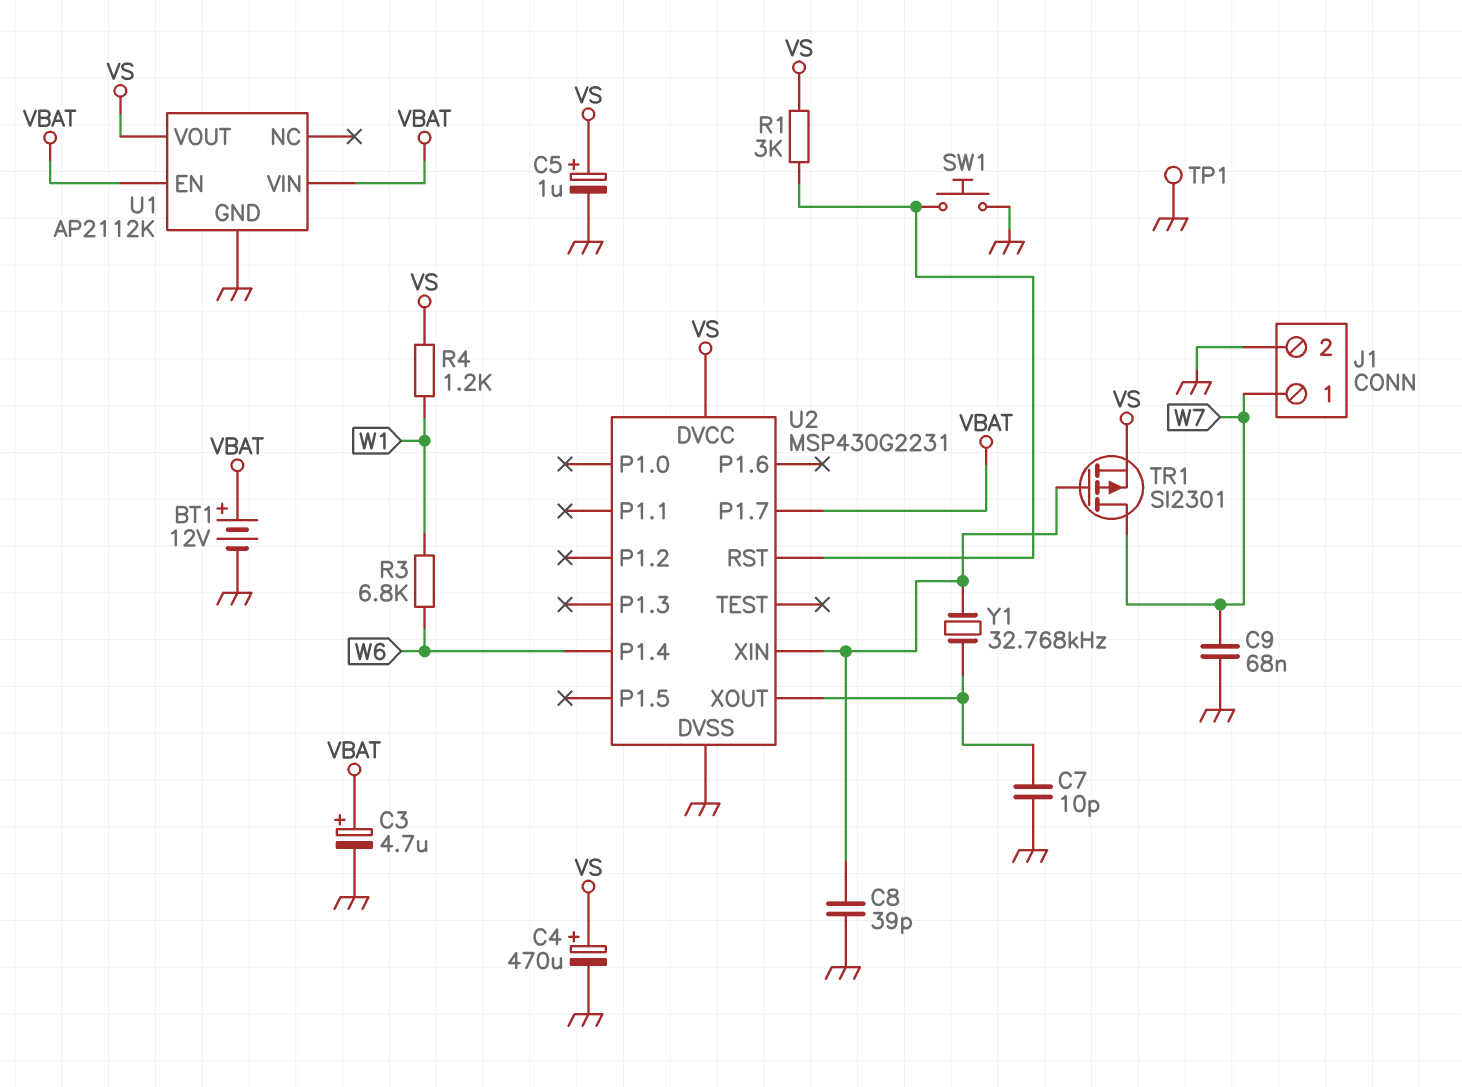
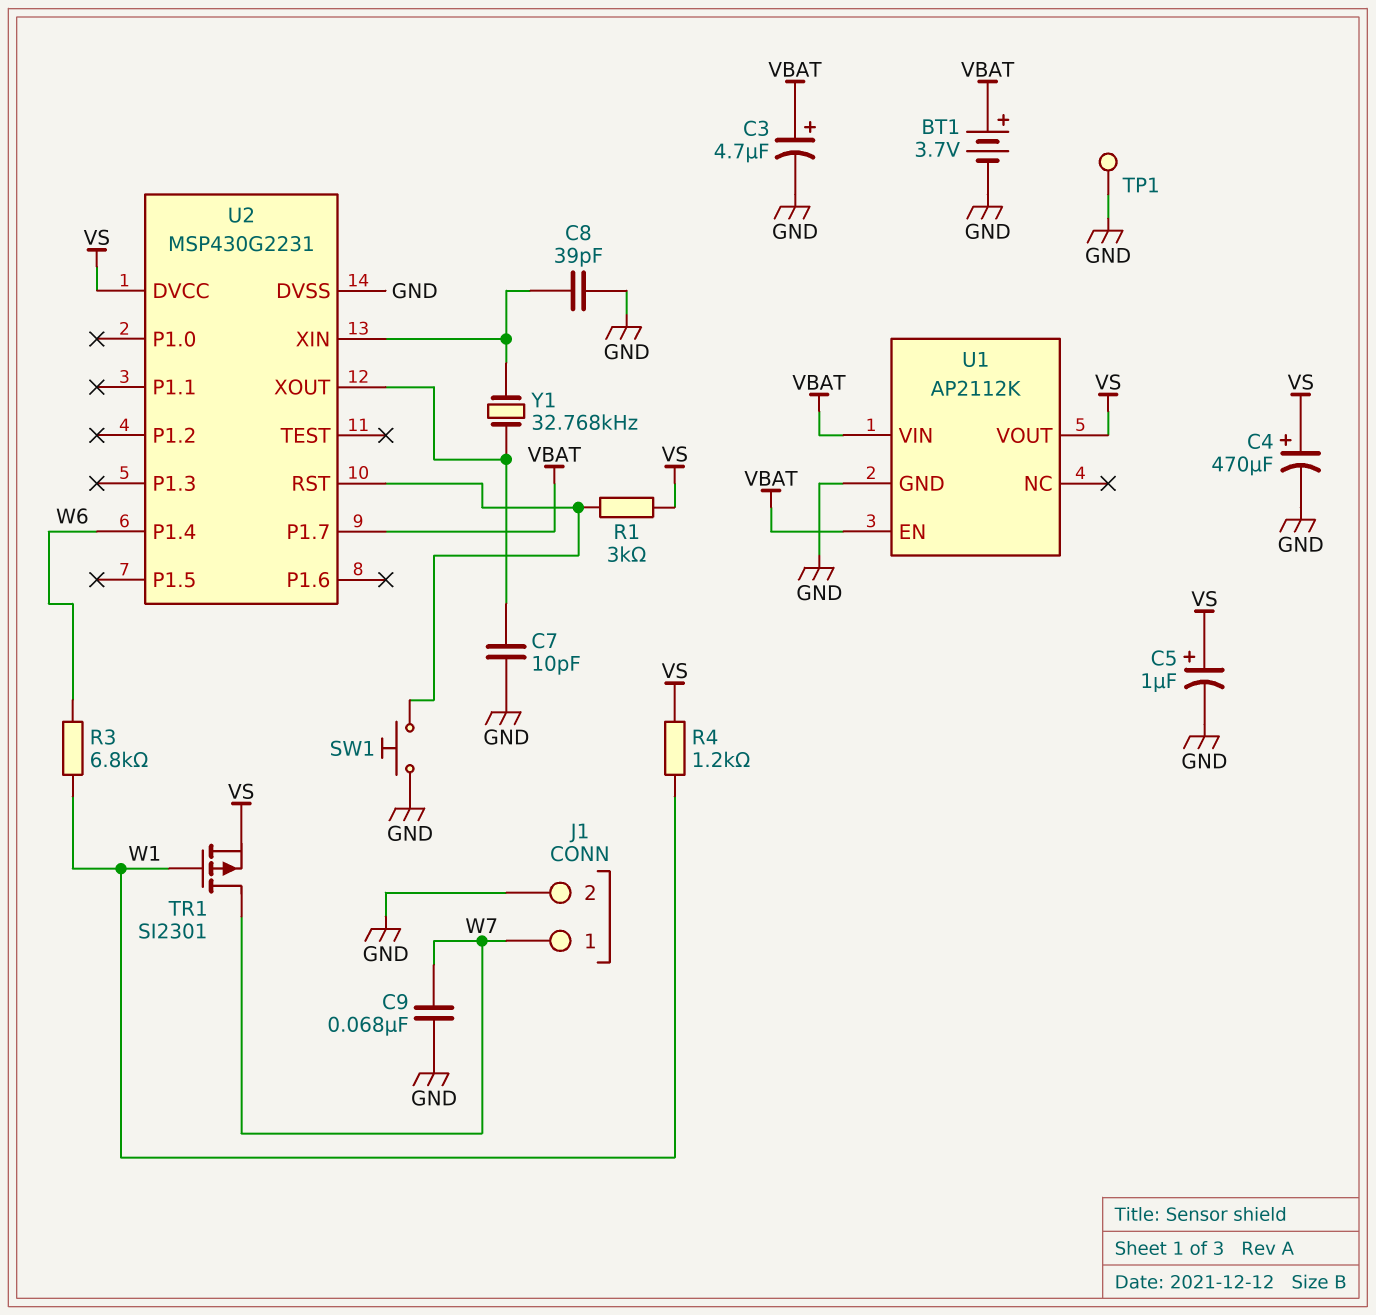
BT1: 12V (plus VBAT, minus GND) -> 3.7V (plus VBAT, minus GND)
TR1: PMOS SI2301 (G U2/XIN, D W7, S VS) -> PMOS SI2301 (G W1, D W7, S VS)

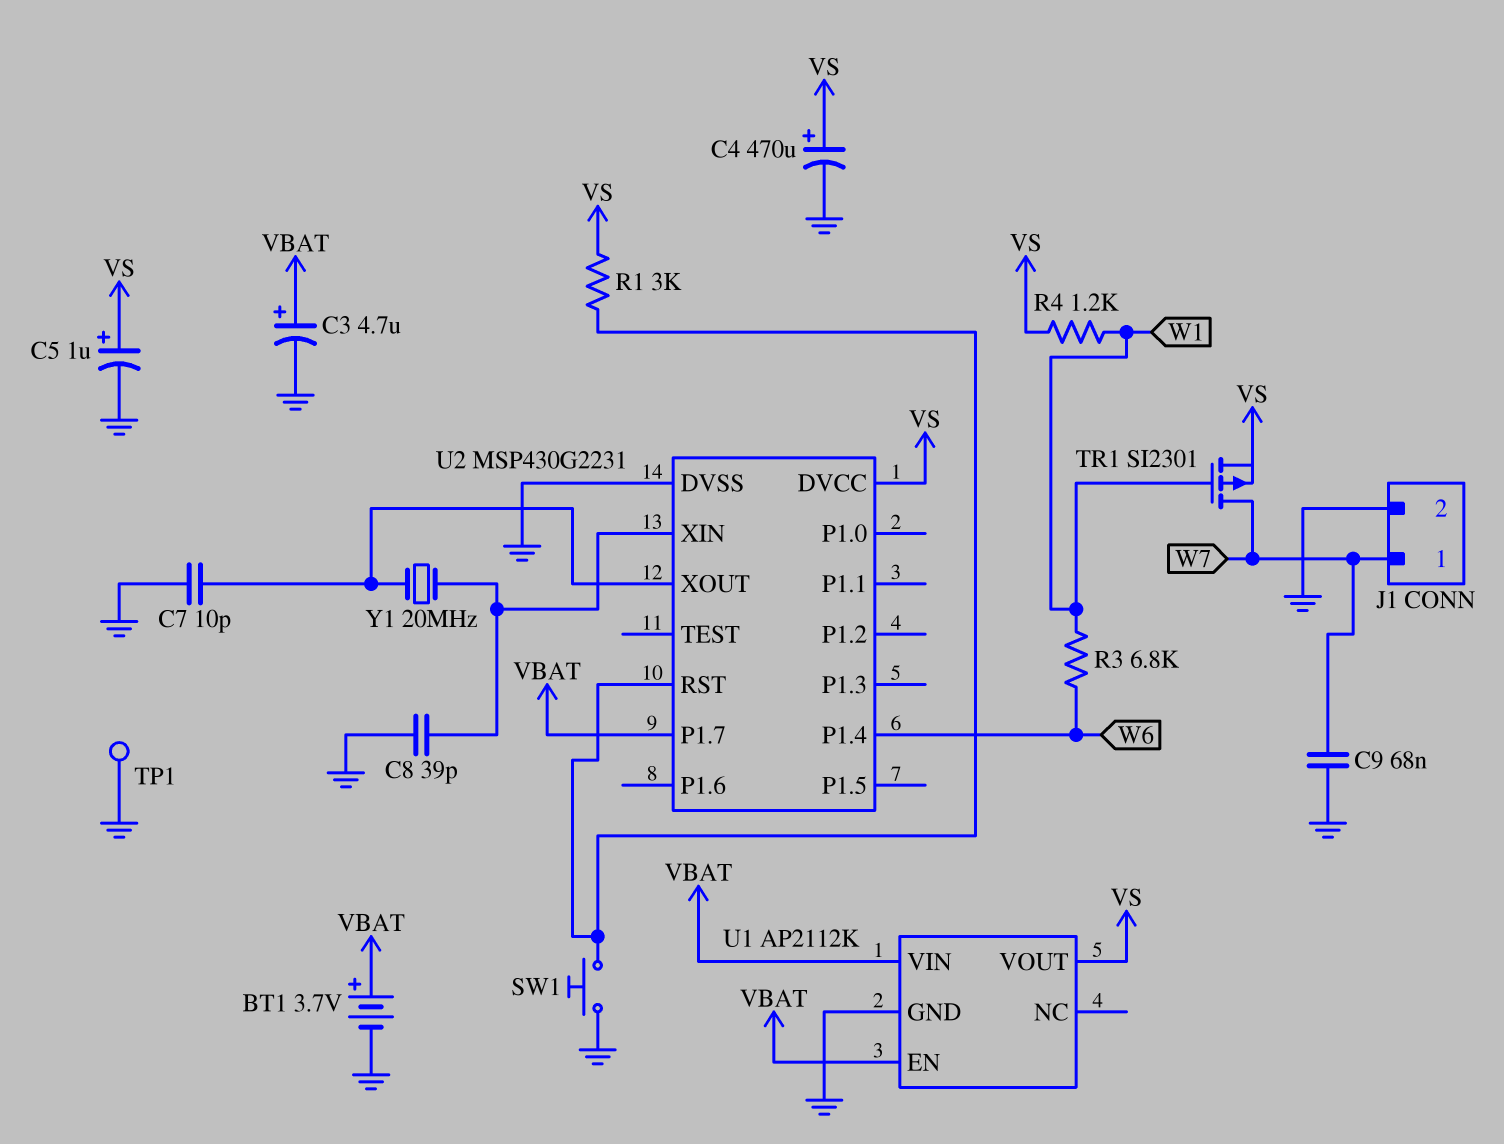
Y1: 32.768kHz (U2/XIN, U2/XOUT) -> 20MHz (U2/XIN, U2/XOUT)

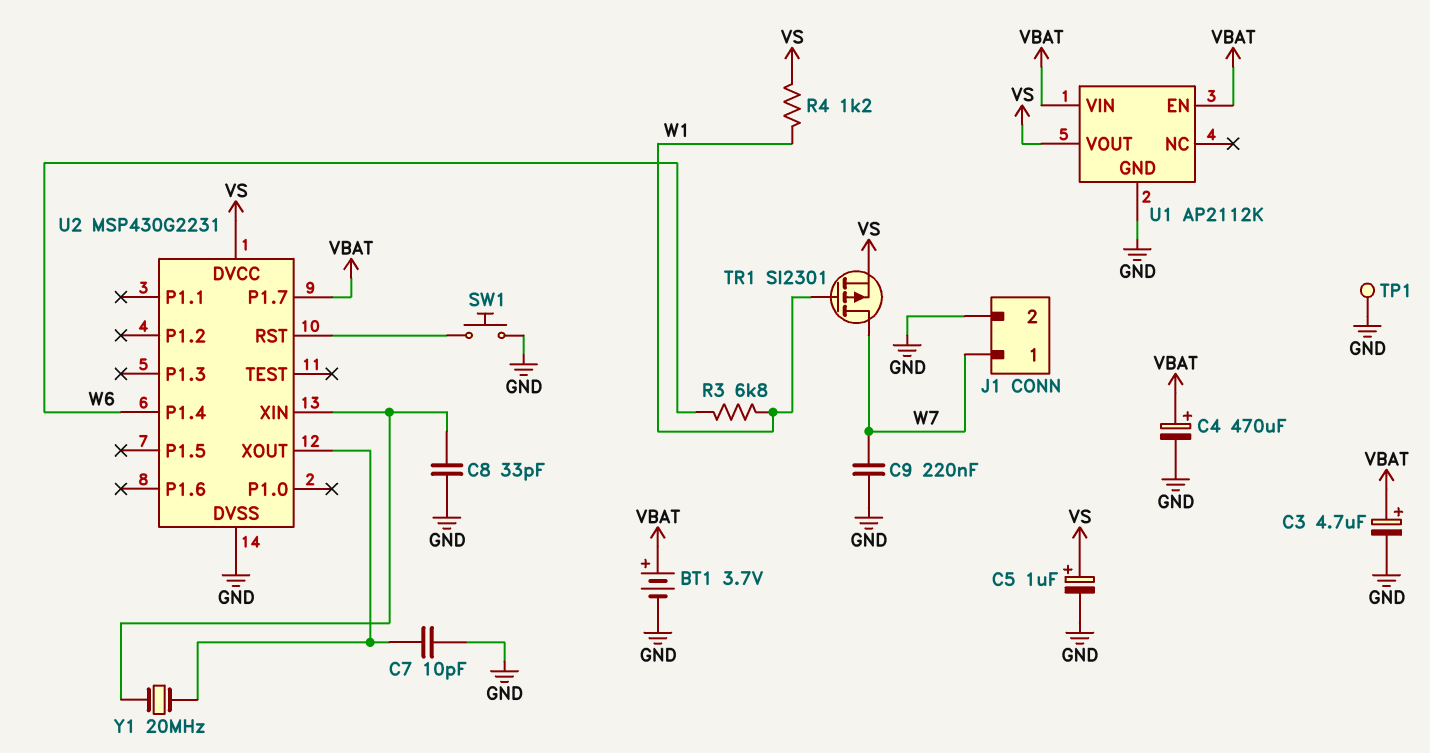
C4: 470uF (plus VS, minus GND) -> 470uF (plus VBAT, minus GND)
C8: 39pF (GND, U2/XIN) -> 33pF (GND, U2/XIN)
C9: 68nF (GND, W7) -> 220nF (GND, W7)
R1: 3k (U2/RST, VS) -> none

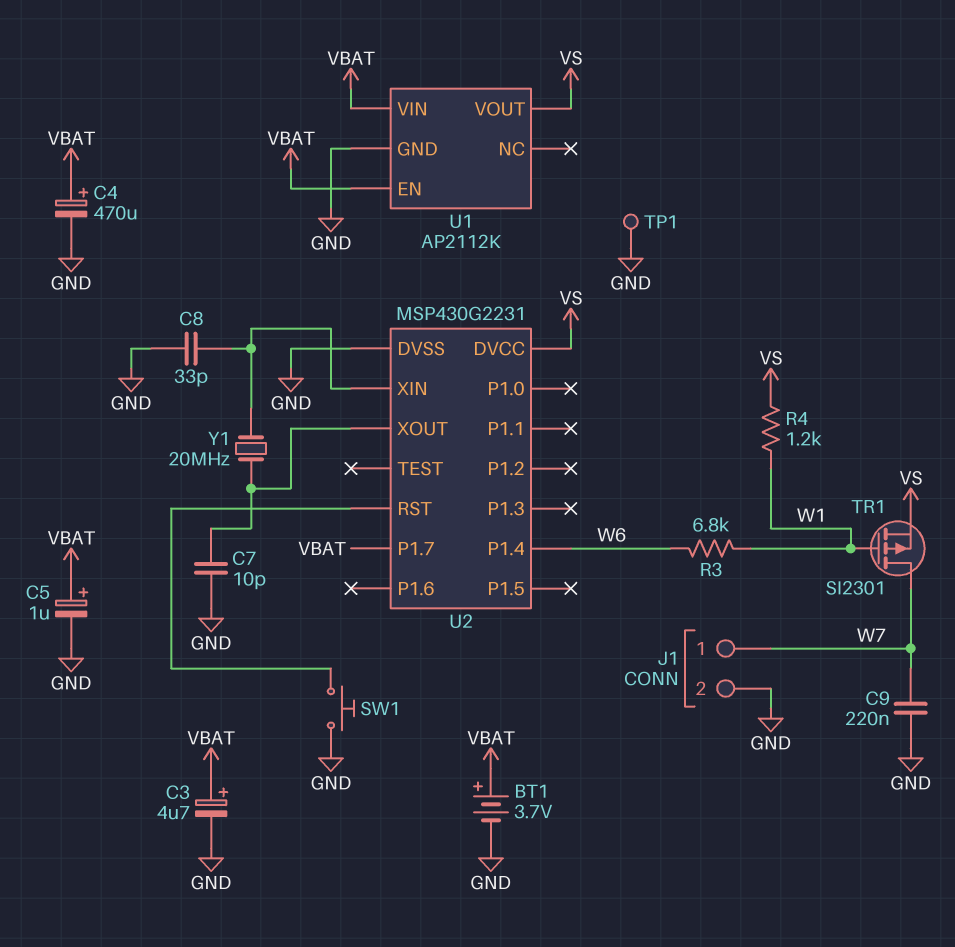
C5: 1uF (plus VS, minus GND) -> 1uF (plus VBAT, minus GND)

